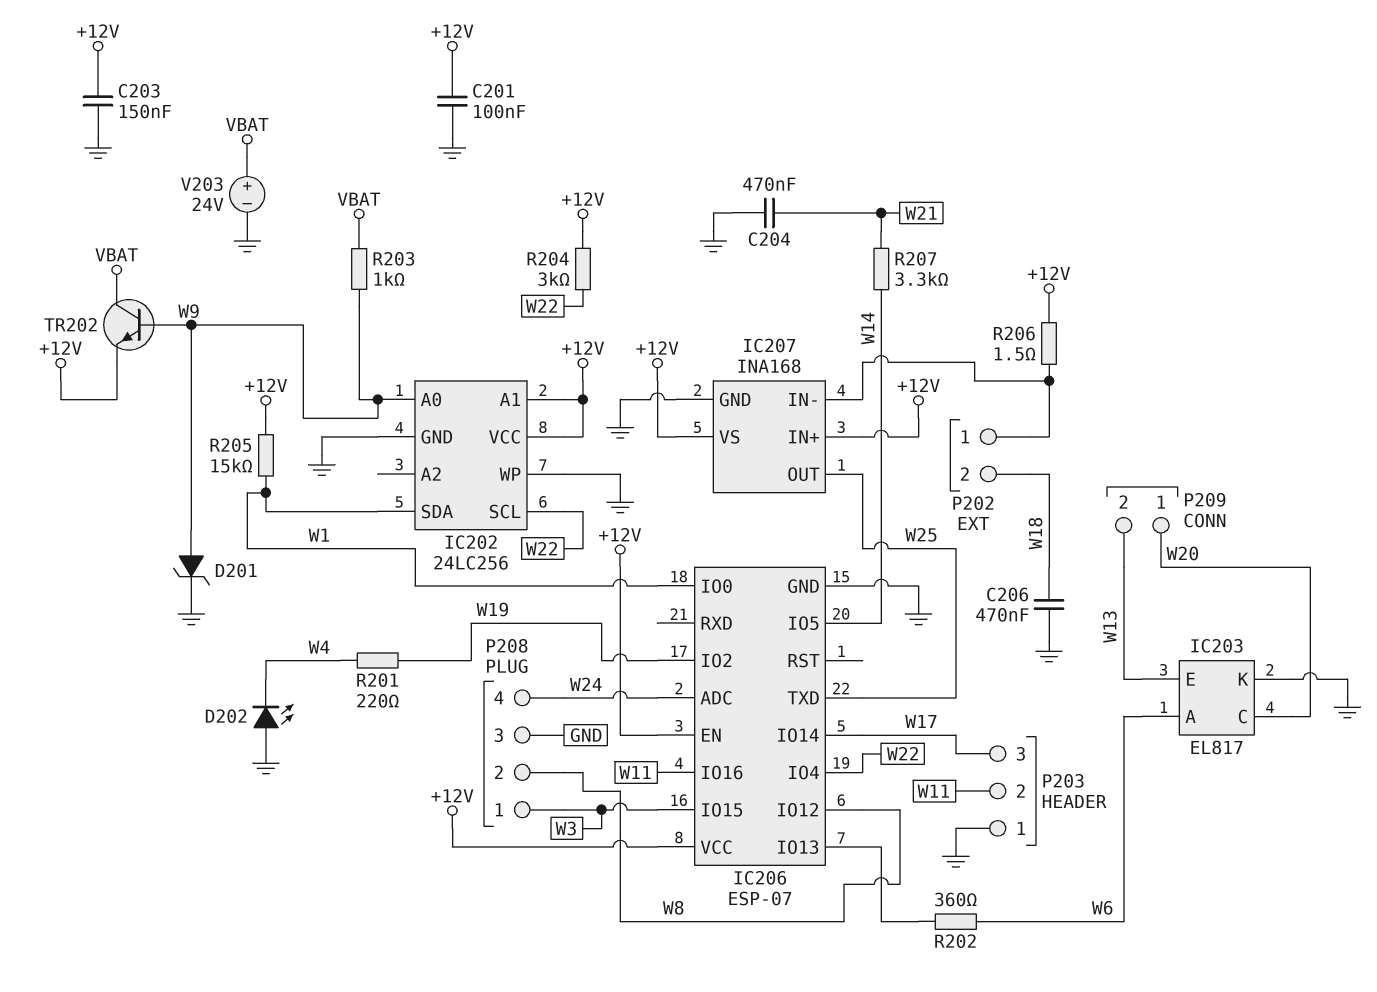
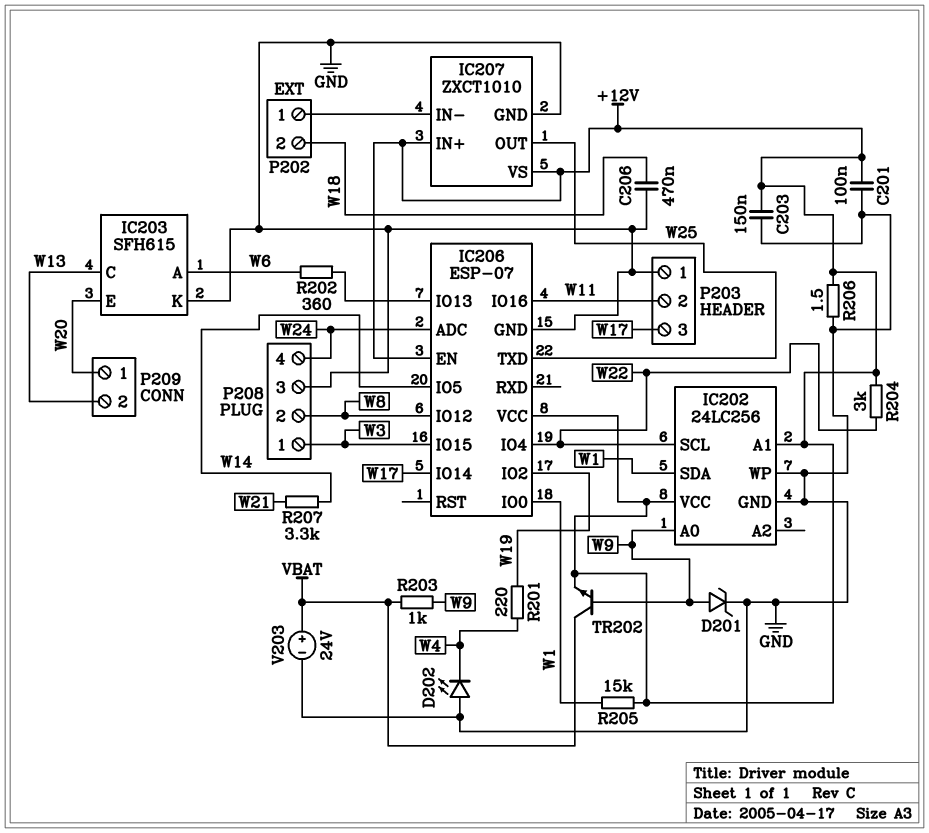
C204: 470nF (GND, W21) -> none
IC203: EL817 -> SFH615
IC203 pin C: W20 -> W13
IC203 pin E: W13 -> W20
IC207: INA168 -> ZXCT1010
R206: 1.5 (+12V, IC207/IN-) -> 1.5 (+12V, GND)

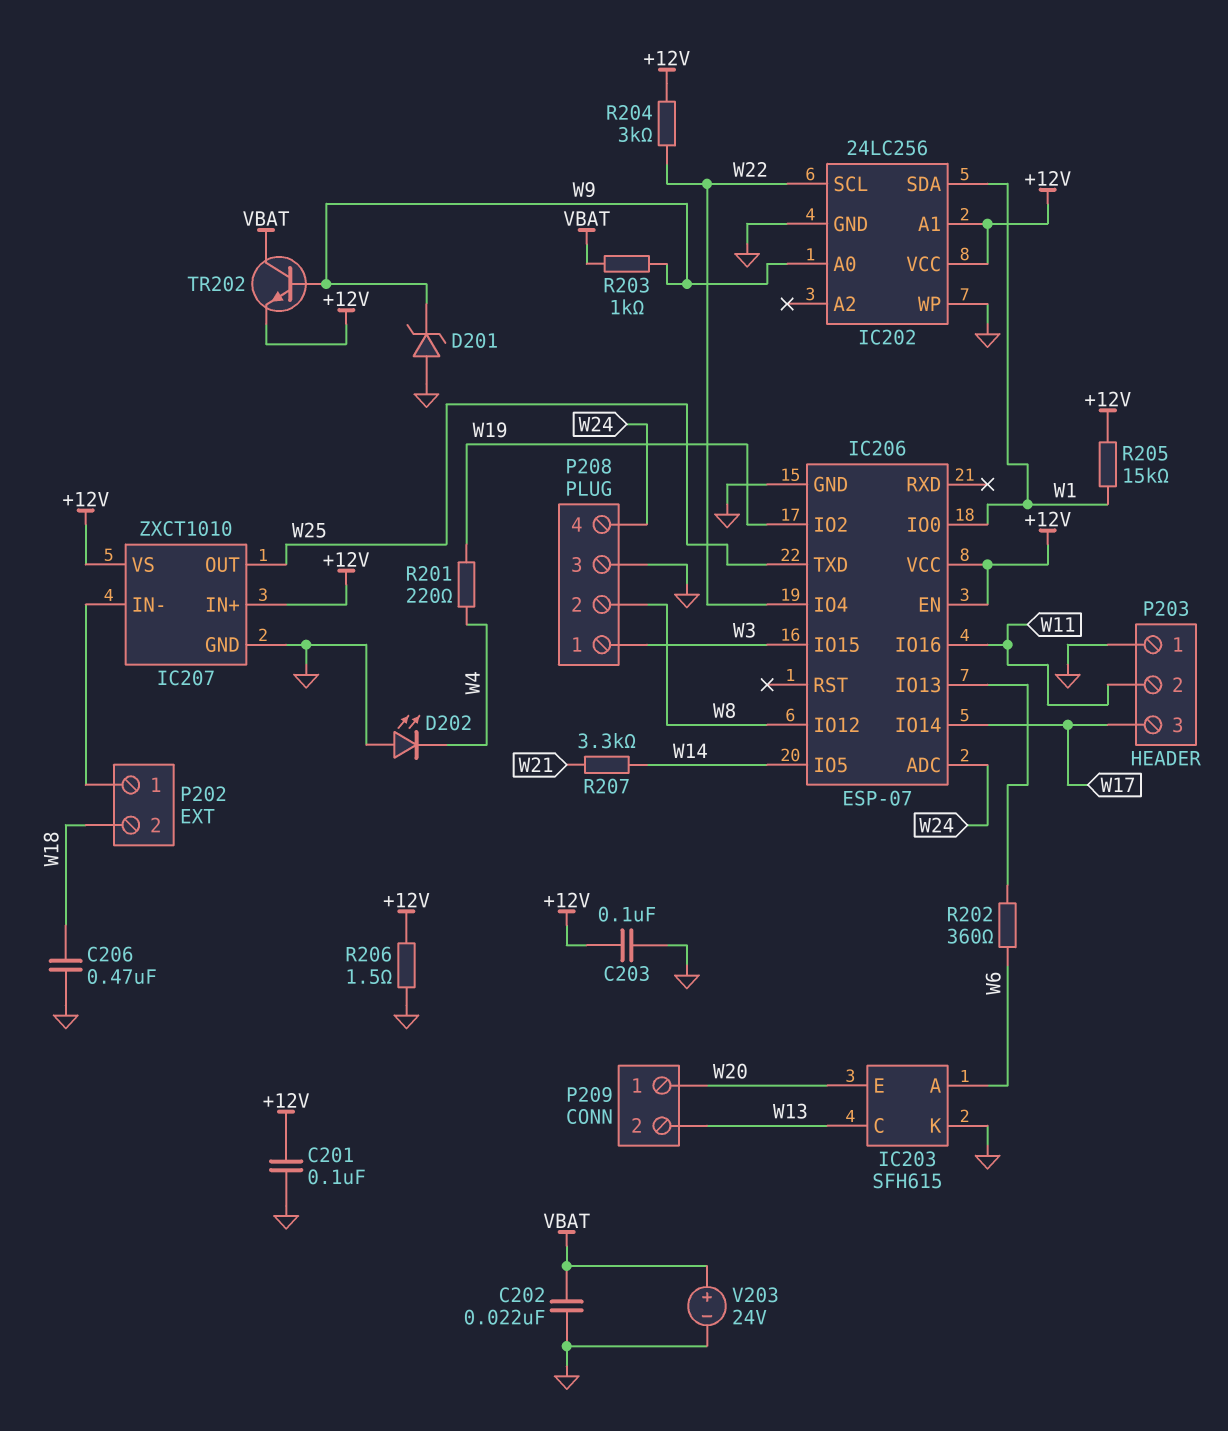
C202: none -> 22nF (GND, VBAT)
C203: 150nF (+12V, GND) -> 100nF (+12V, GND)
D201: zener (A W9, K GND) -> zener (A GND, K W9)

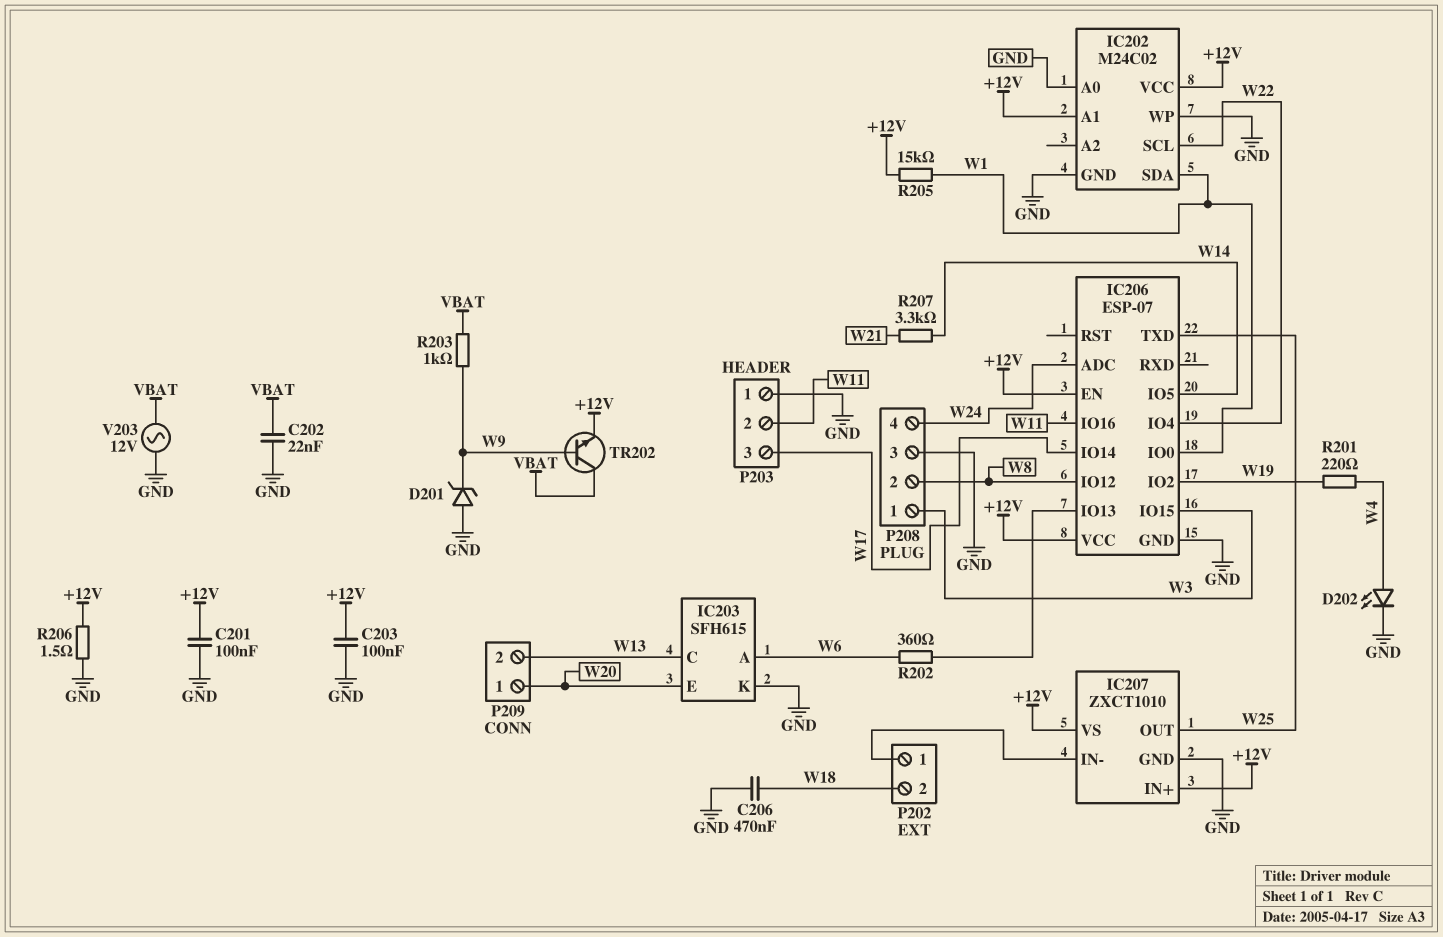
D202: LED (A GND, K W4) -> LED (A W4, K GND)
IC202: 24LC256 -> M24C02
IC202 pin A0: W9 -> GND
R204: 3k (+12V, W22) -> none
V203: 24V (plus VBAT, minus GND) -> AC 12V (GND, VBAT)

